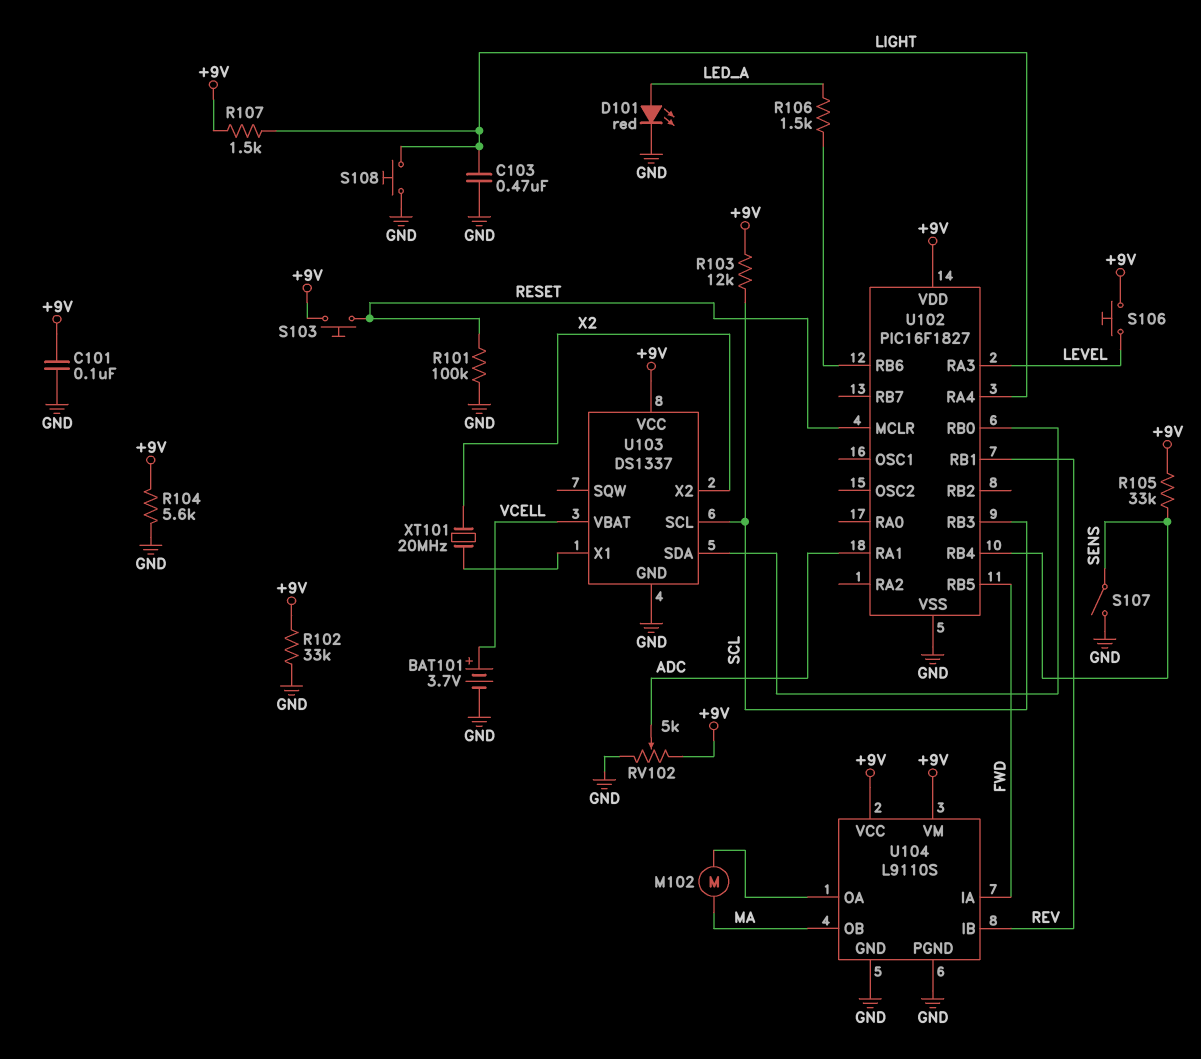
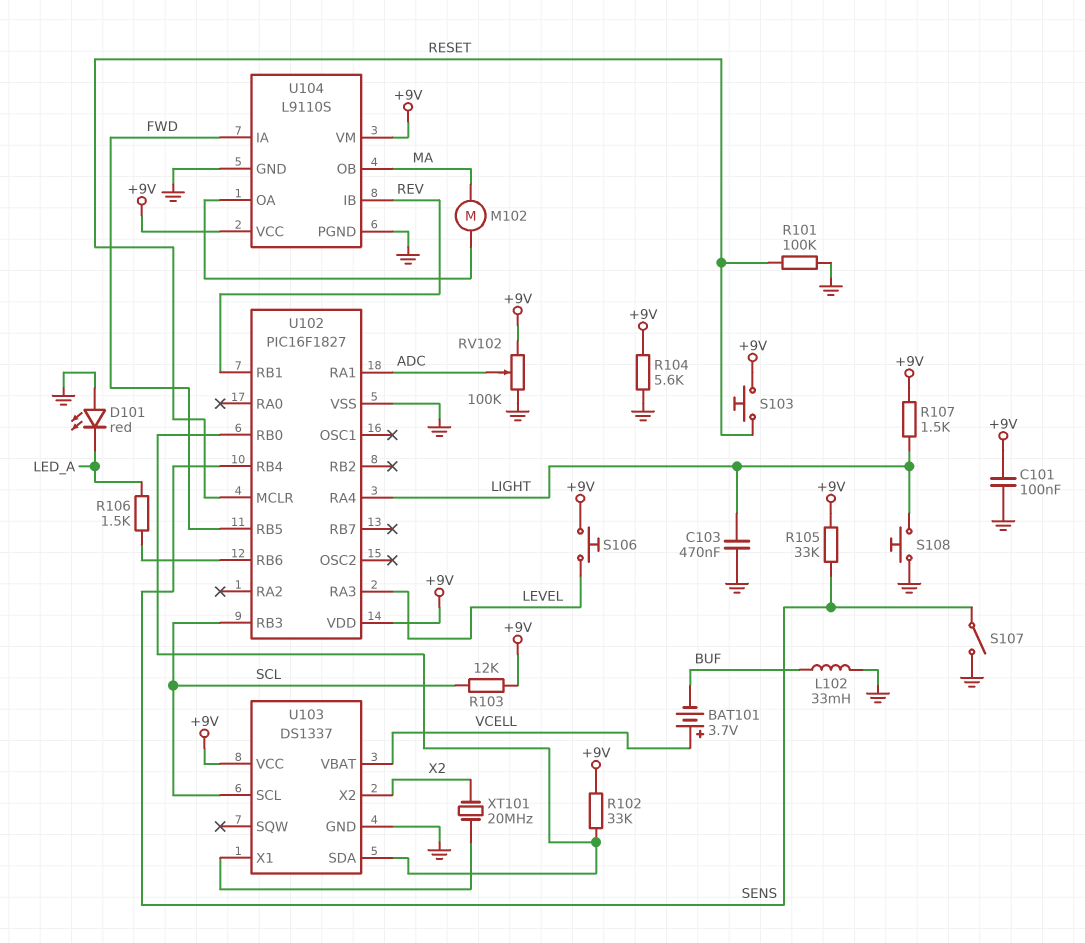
BAT101: 3.7V (plus VCELL, minus GND) -> 3.7V (plus VCELL, minus BUF)
D101: LED red (A LED_A, K GND) -> LED red (A GND, K LED_A)
L102: none -> 33mH (BUF, GND)
R102: 33k (+9V, GND) -> 33k (+9V, U102/RB0)
RV102: 5k (+9V, GND, wiper ADC) -> 100k (+9V, GND, wiper ADC)

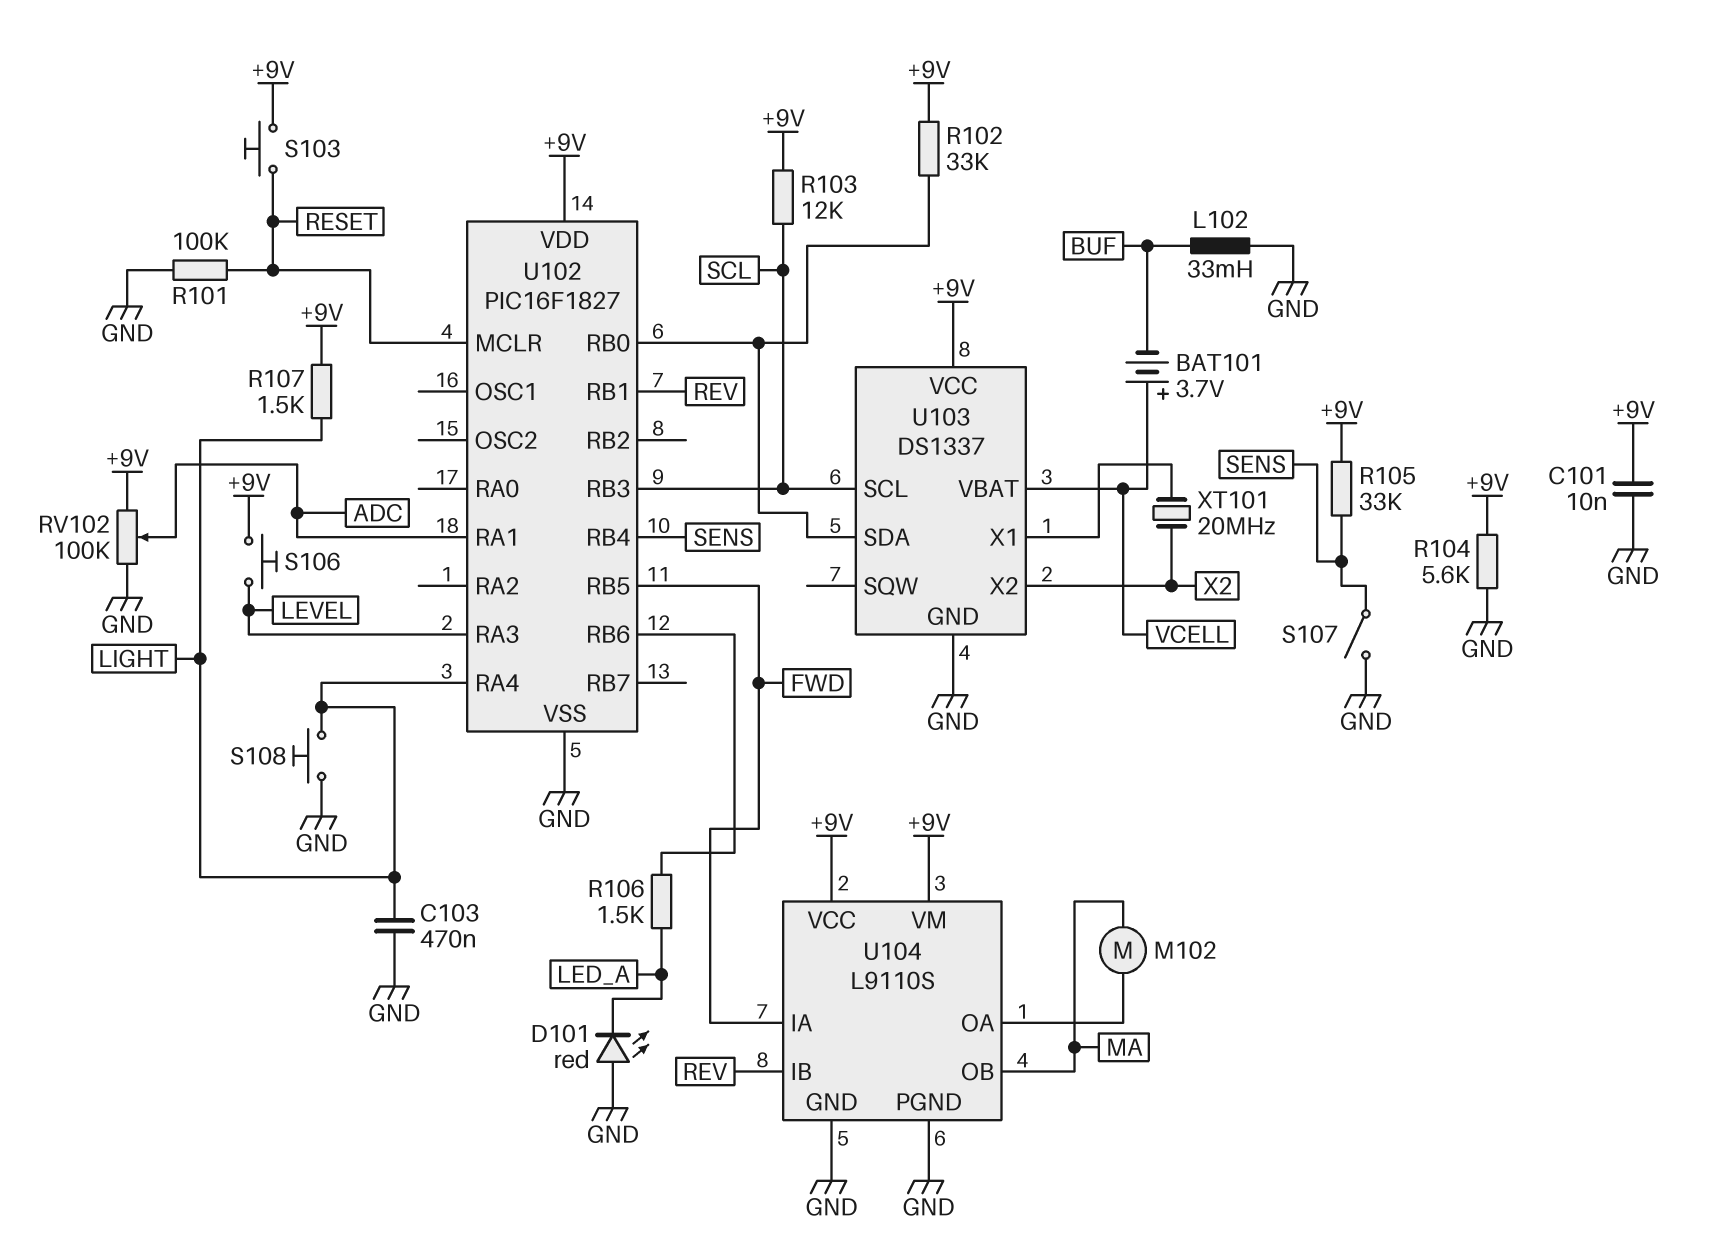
C101: 100nF (+9V, GND) -> 10nF (+9V, GND)

